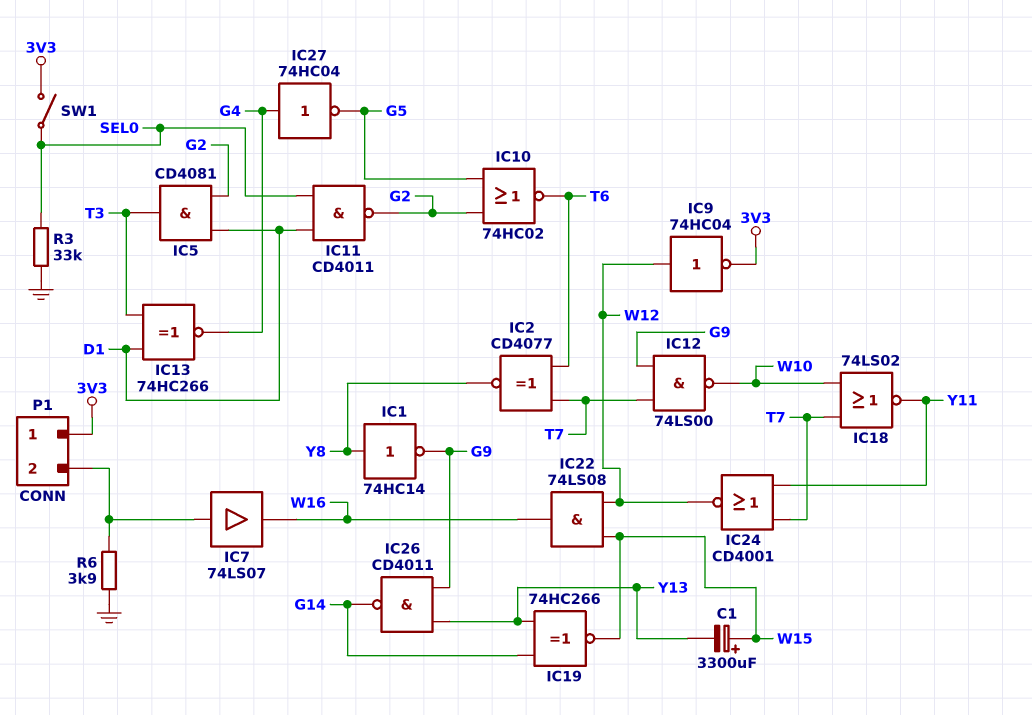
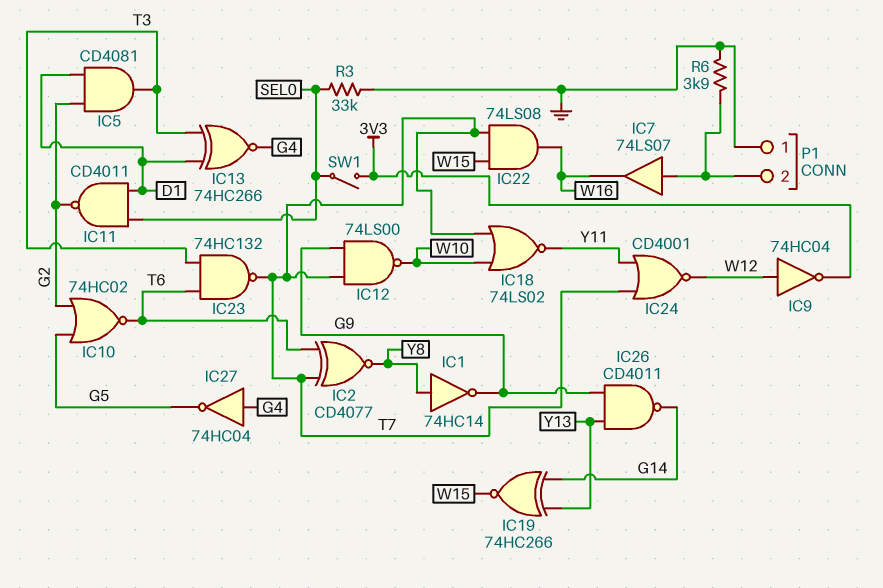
C1: 3300uF (plus W15, minus Y13) -> none
IC22: AND 74LS08 (in W12, in W15, out W16) -> AND 74LS08 (in T7, in W15, out W16)
IC23: none -> NAND 74HC132 (in T3, in T6, out T7)
P1 pin 1: 3V3 -> GND

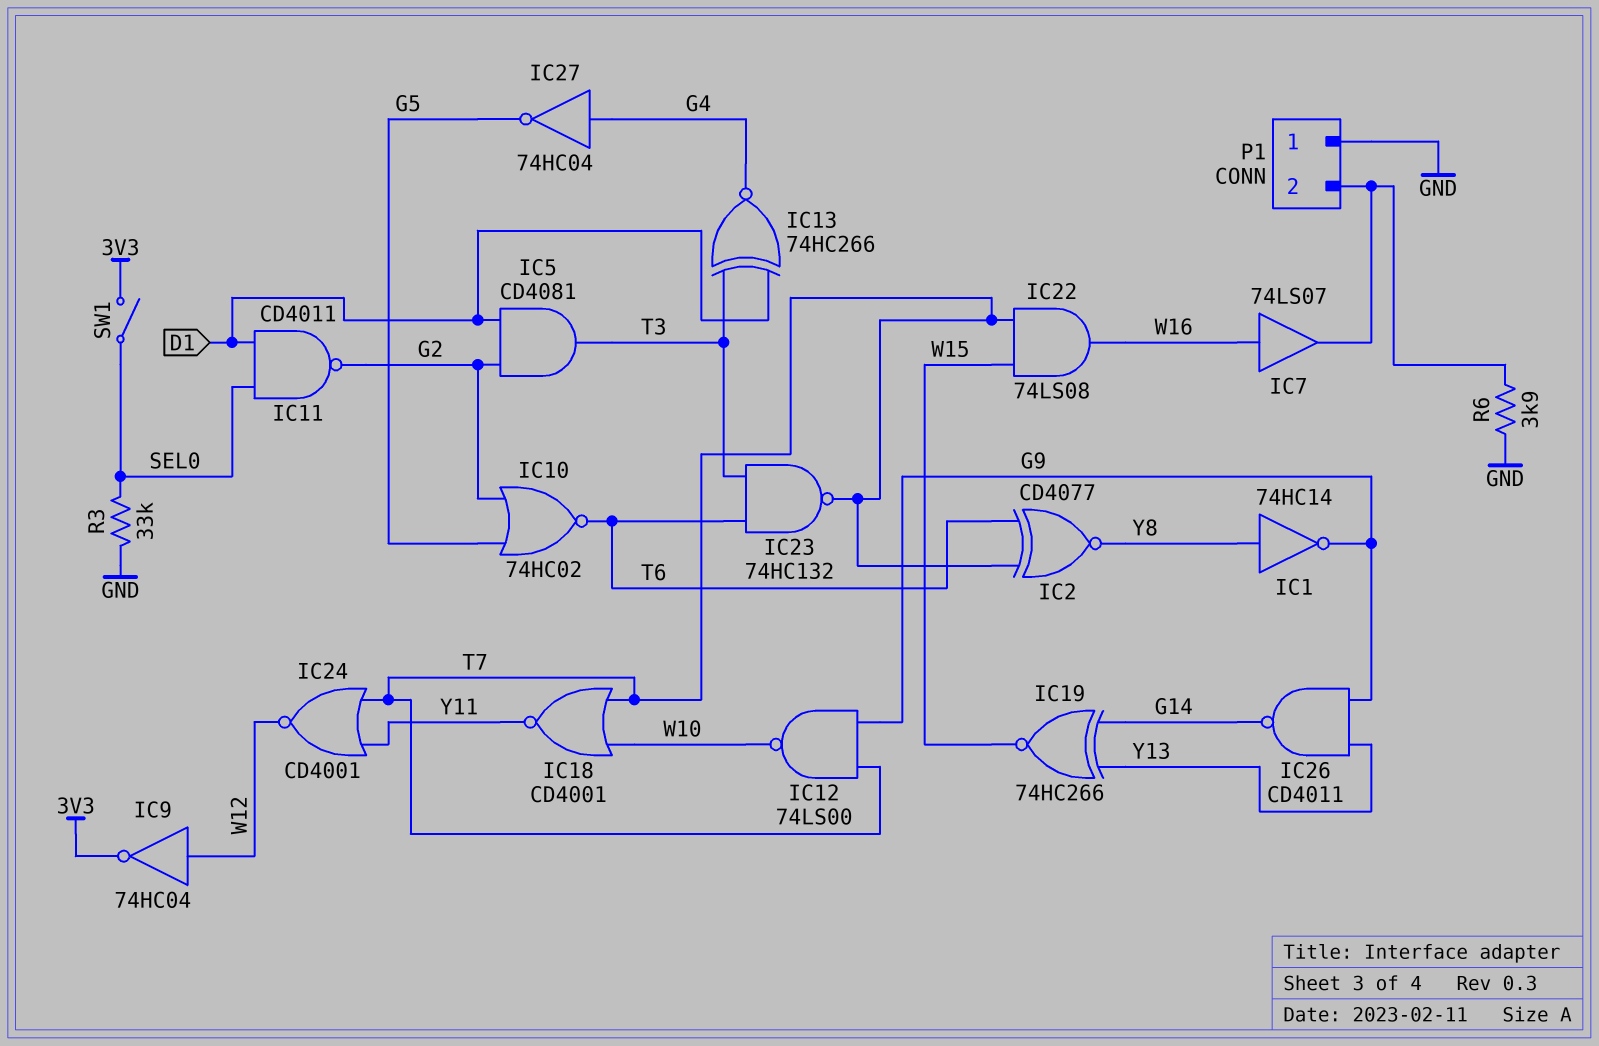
IC7: buffer 74LS07 (in P1/2, out W16) -> buffer 74LS07 (in W16, out P1/2)
IC18: NOR 74LS02 (in T7, in W10, out Y11) -> NOR CD4001 (in T7, in W10, out Y11)

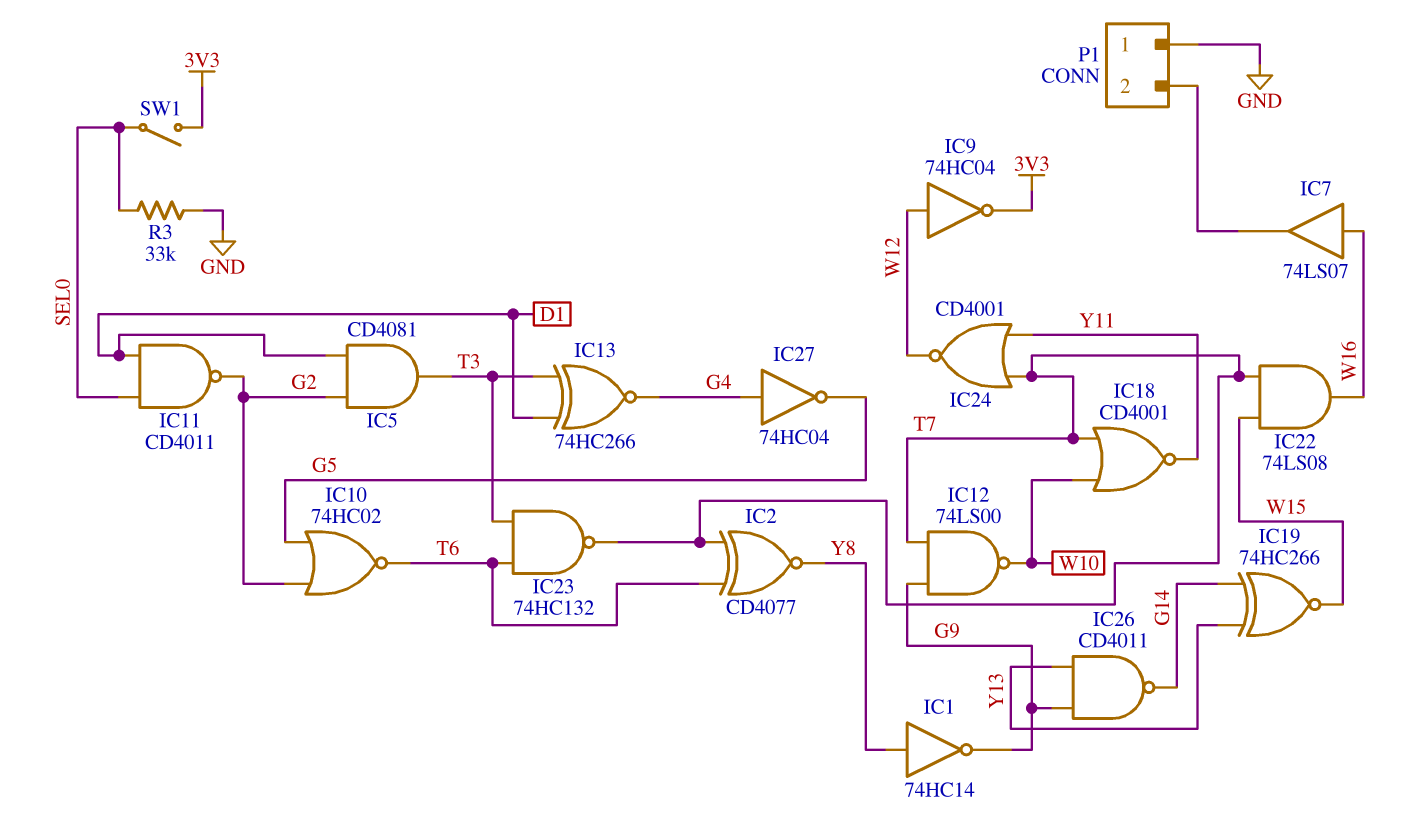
R6: 3.9k (GND, P1/2) -> none

